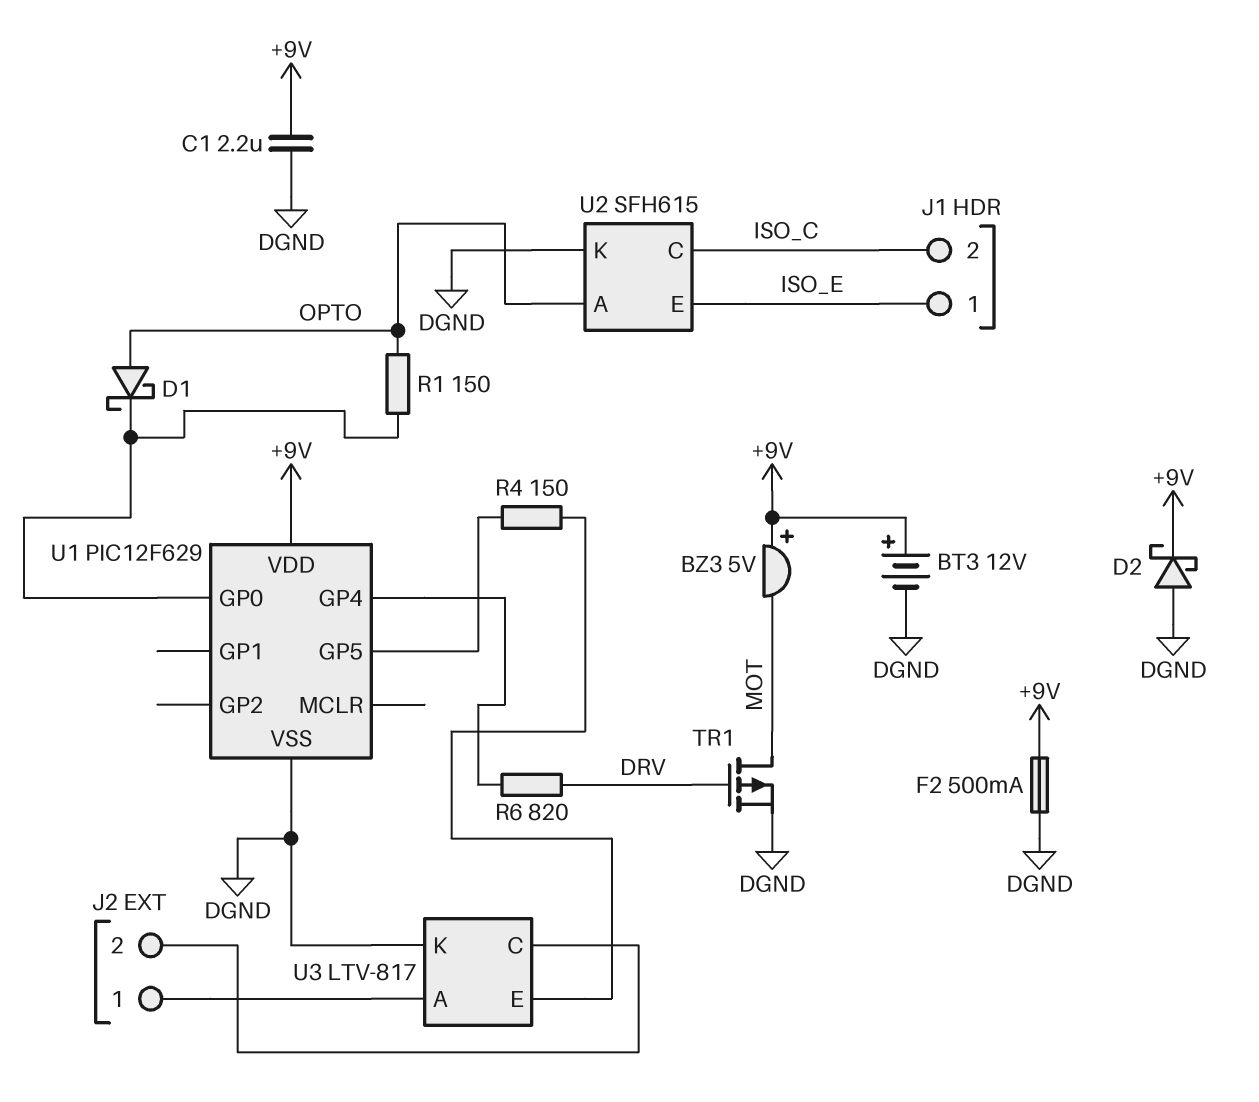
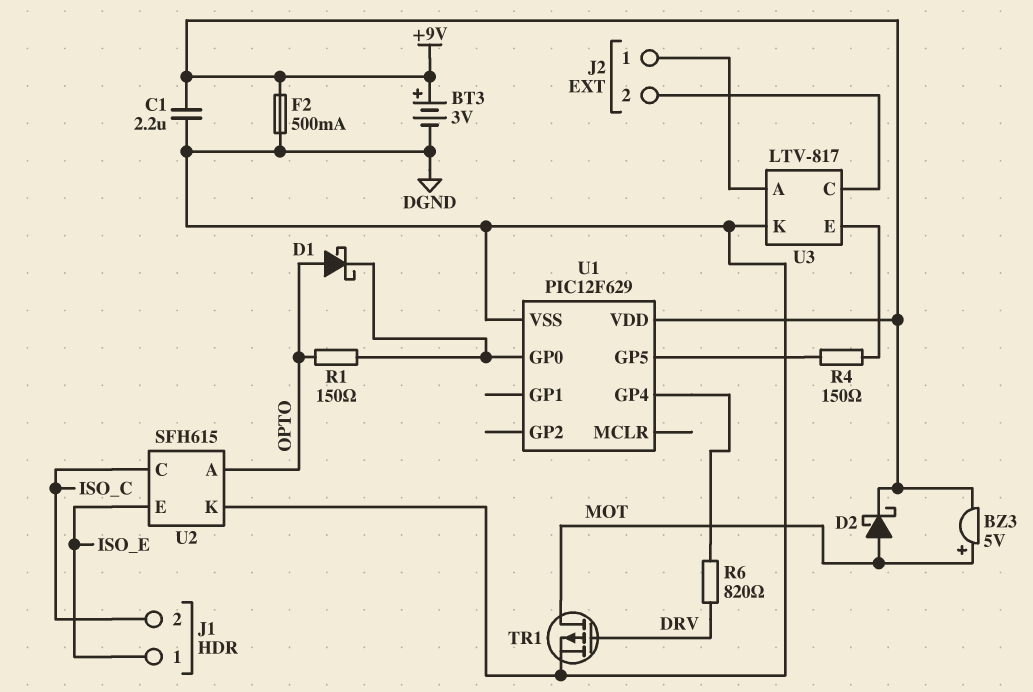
BT3: 12V (plus +9V, minus DGND) -> 3V (plus +9V, minus DGND)
BZ3: buzzer 5V (plus +9V, minus MOT) -> buzzer 5V (plus MOT, minus +9V)
D2: schottky (A DGND, K +9V) -> schottky (A MOT, K +9V)

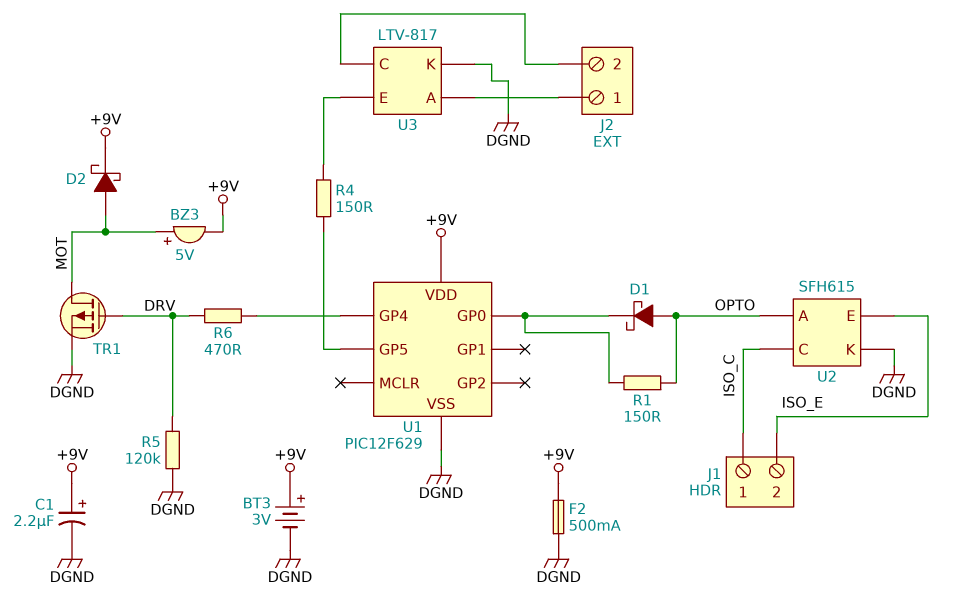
C1: 2.2uF (+9V, DGND) -> 2.2uF (plus +9V, minus DGND)
J1 pin 1: ISO_E -> ISO_C
J1 pin 2: ISO_C -> ISO_E
R5: none -> 120k (DGND, DRV)
R6: 820 (DRV, U1/GP4) -> 470 (DRV, U1/GP4)

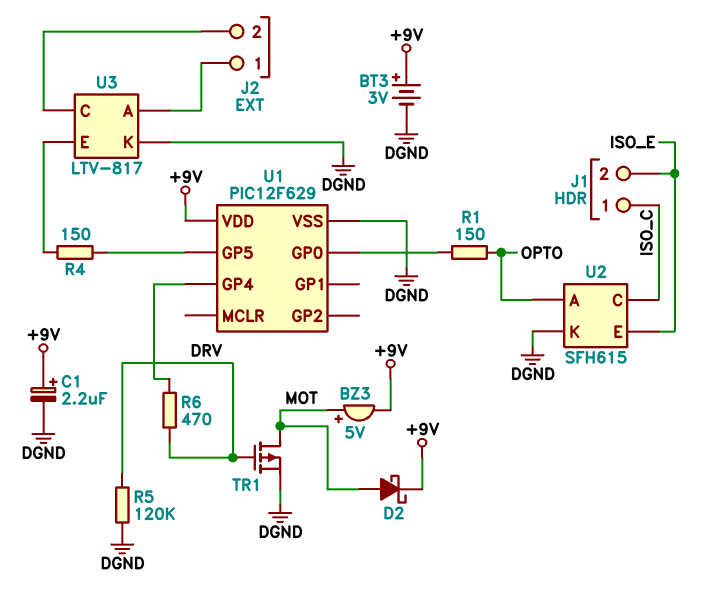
D1: schottky (A OPTO, K U1/GP0) -> none
F2: 500mA (+9V, DGND) -> none

